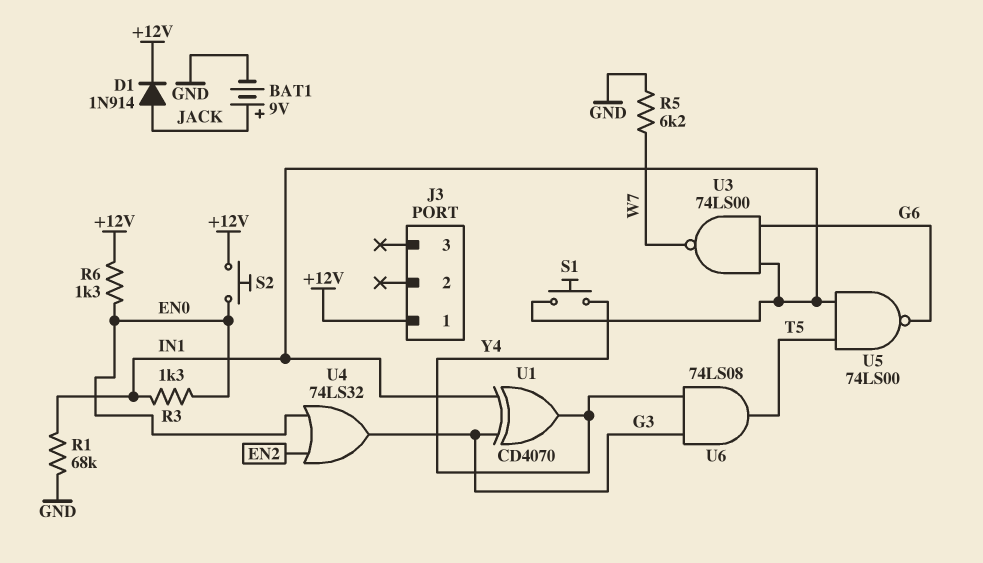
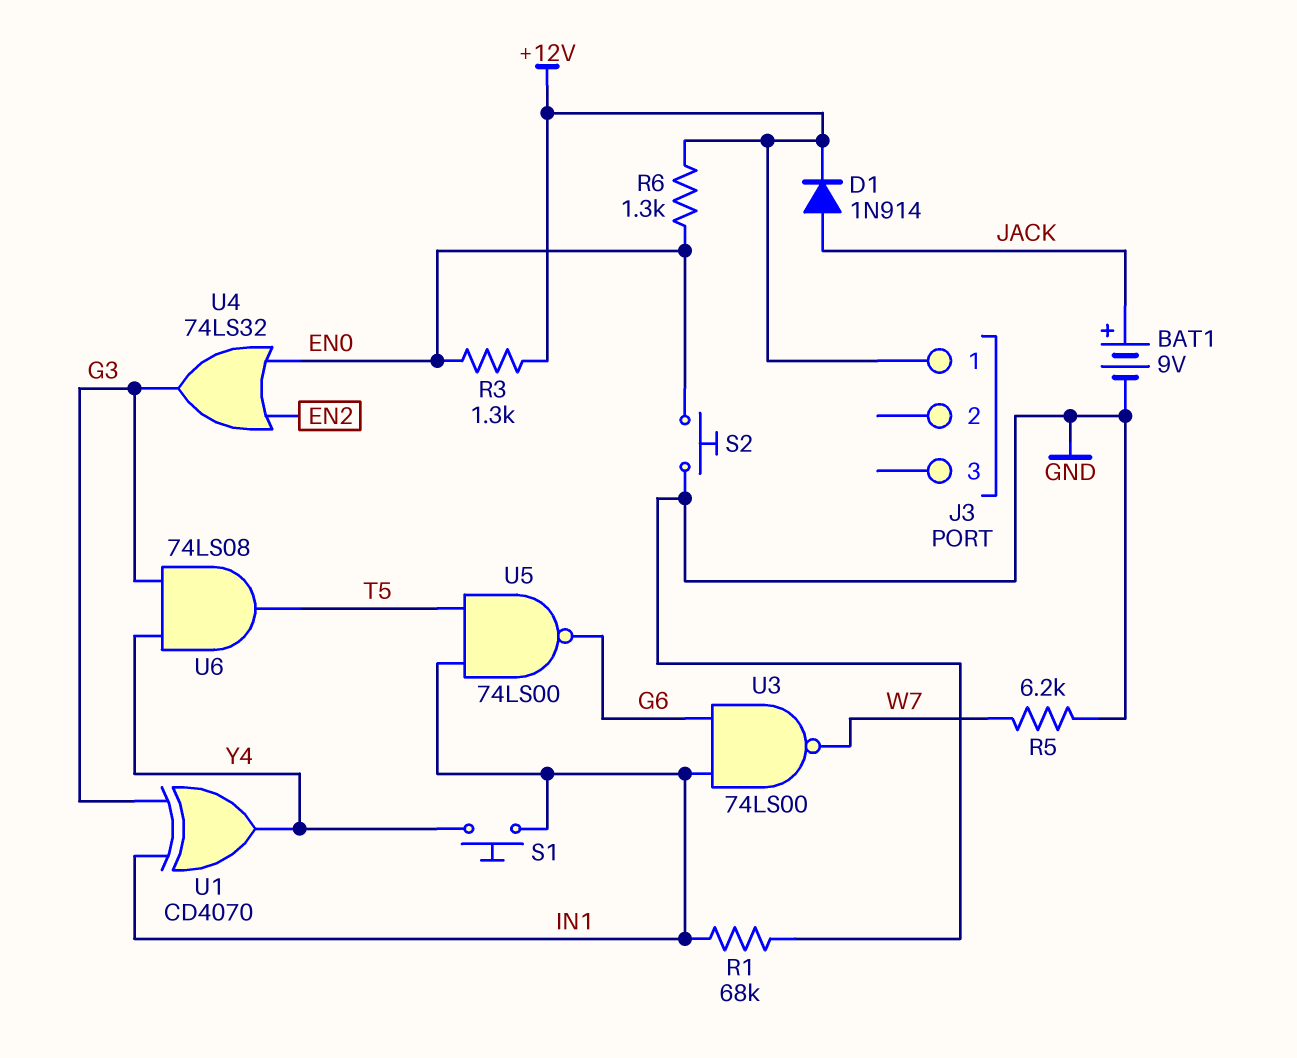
R3: 1.3k (EN0, IN1) -> 1.3k (+12V, EN0)
S2: button (+12V, EN0) -> button (EN0, GND)

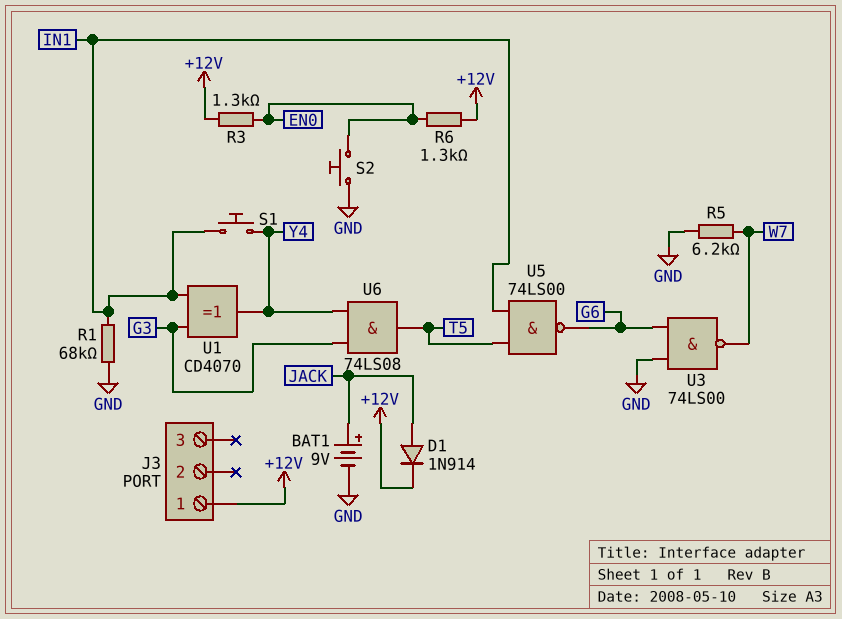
U3: NAND 74LS00 (in G6, in IN1, out W7) -> NAND 74LS00 (in G6, in GND, out W7)
U4: OR 74LS32 (in EN0, in EN2, out G3) -> none

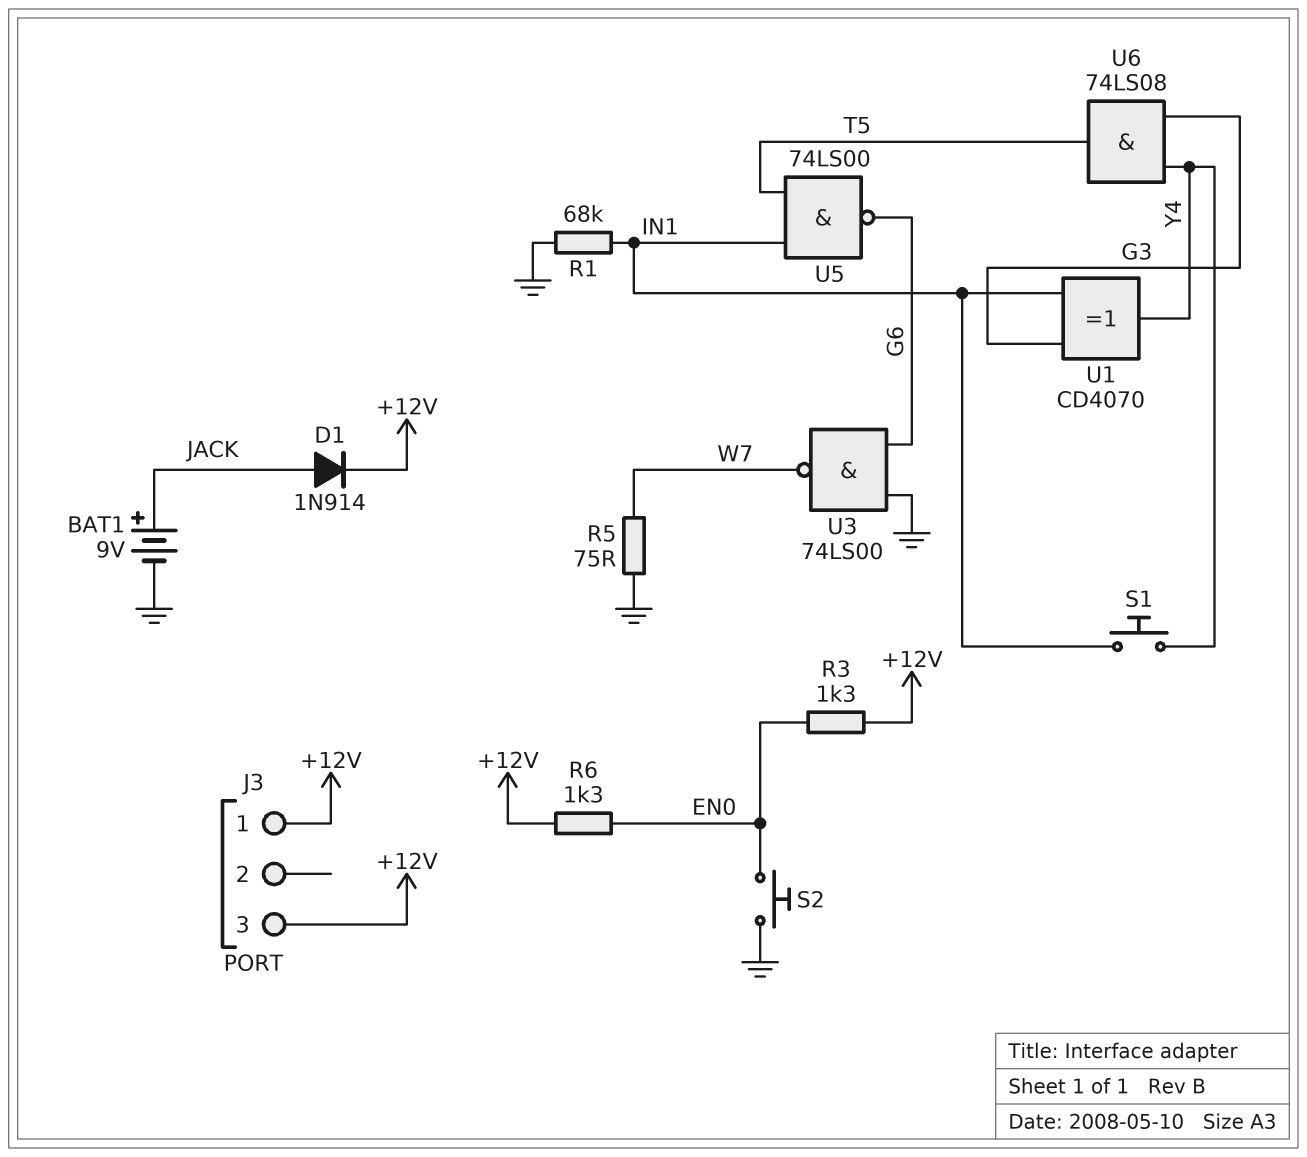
J3 pin 3: none -> +12V
R5: 6.2k (GND, W7) -> 75 (GND, W7)

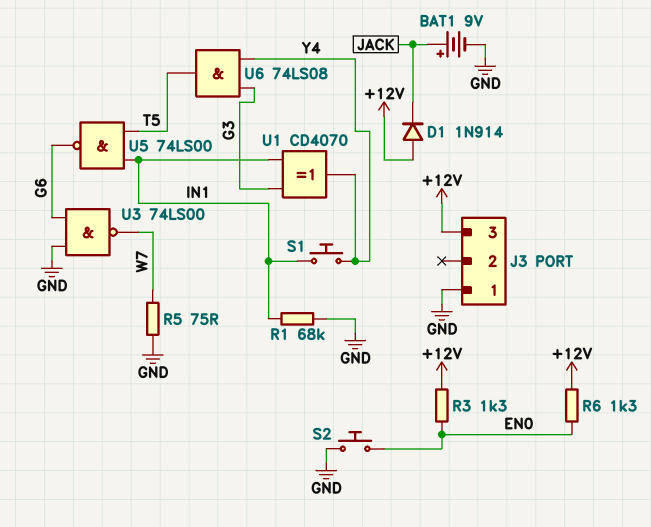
D1: diode 1N914 (A JACK, K +12V) -> diode 1N914 (A +12V, K JACK)
J3 pin 1: +12V -> GND

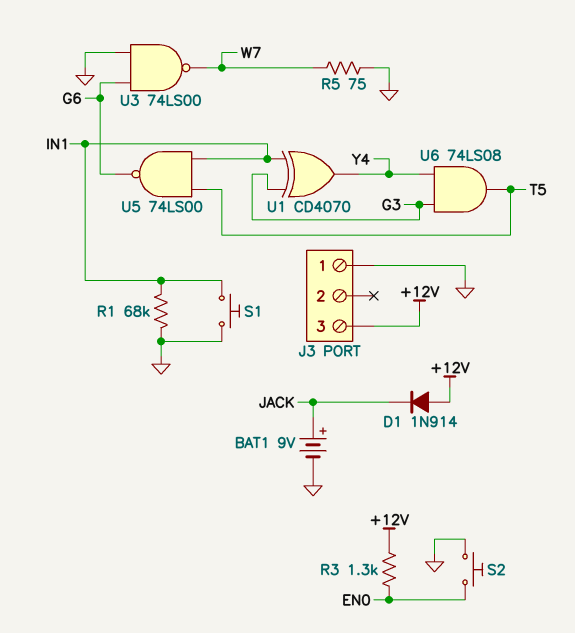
R6: 1.3k (+12V, EN0) -> none
S1: button (IN1, Y4) -> button (GND, IN1)

